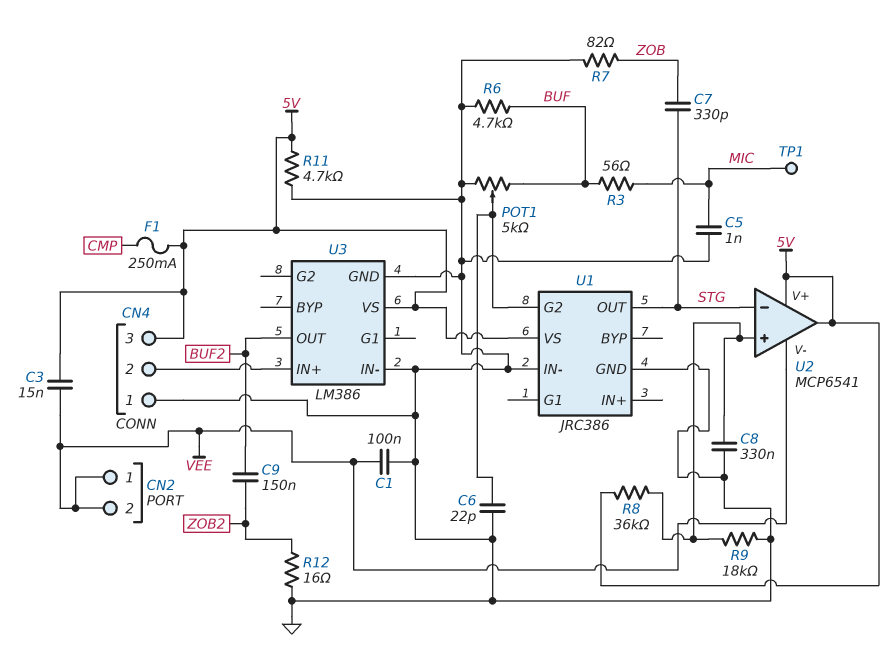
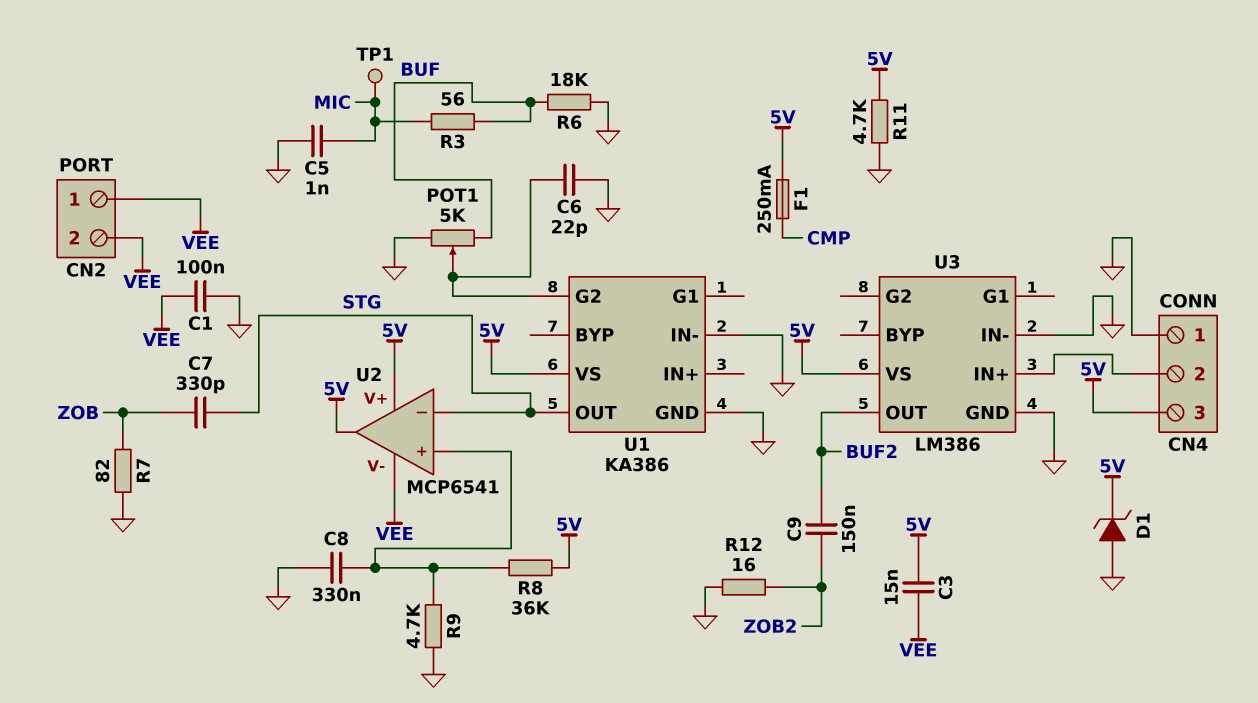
D1: none -> zener (A GND, K 5V)
R6: 4.7k (BUF, GND) -> 18k (BUF, GND)
R9: 18k (GND, U2/in+) -> 4.7k (GND, U2/in+)
U1: JRC386 -> KA386

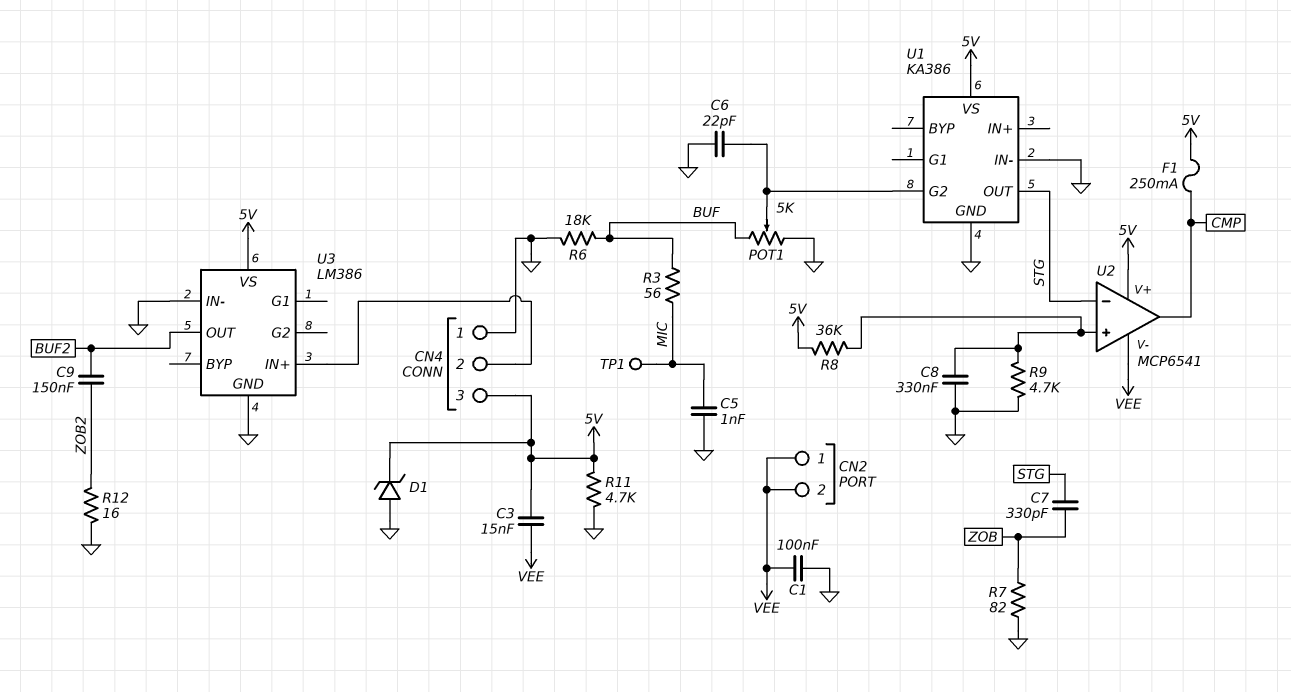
U2 pin out: 5V -> CMP

